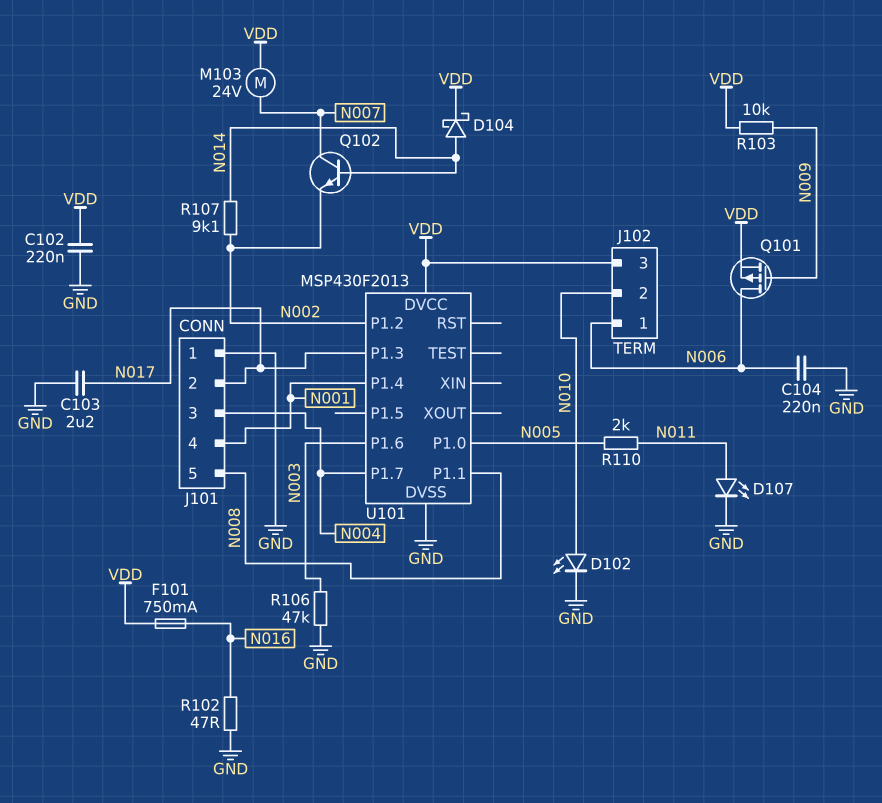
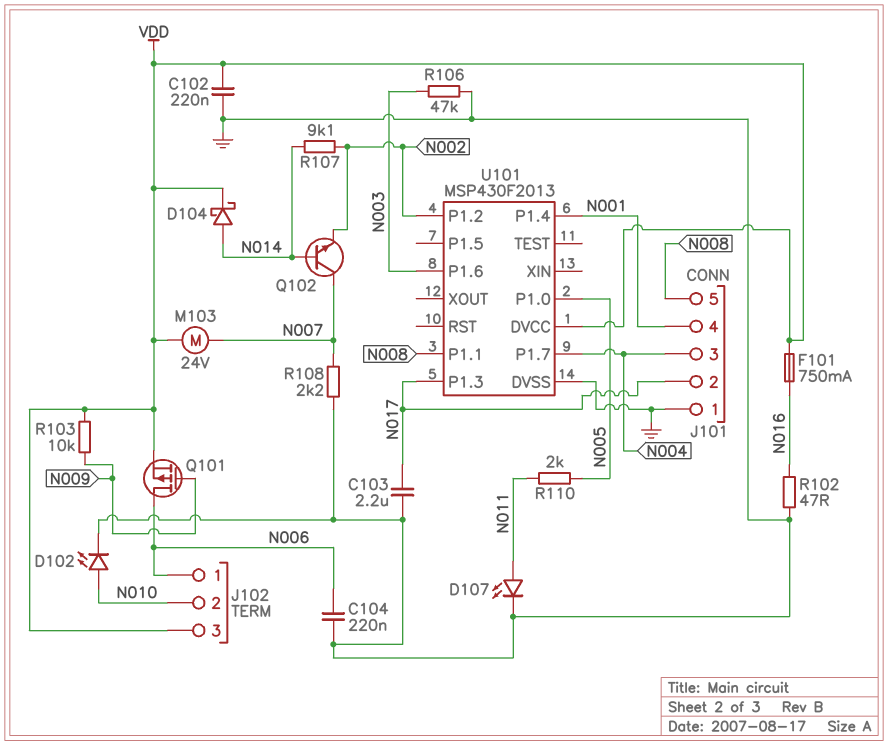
R108: none -> 2.2k (GND, N007)

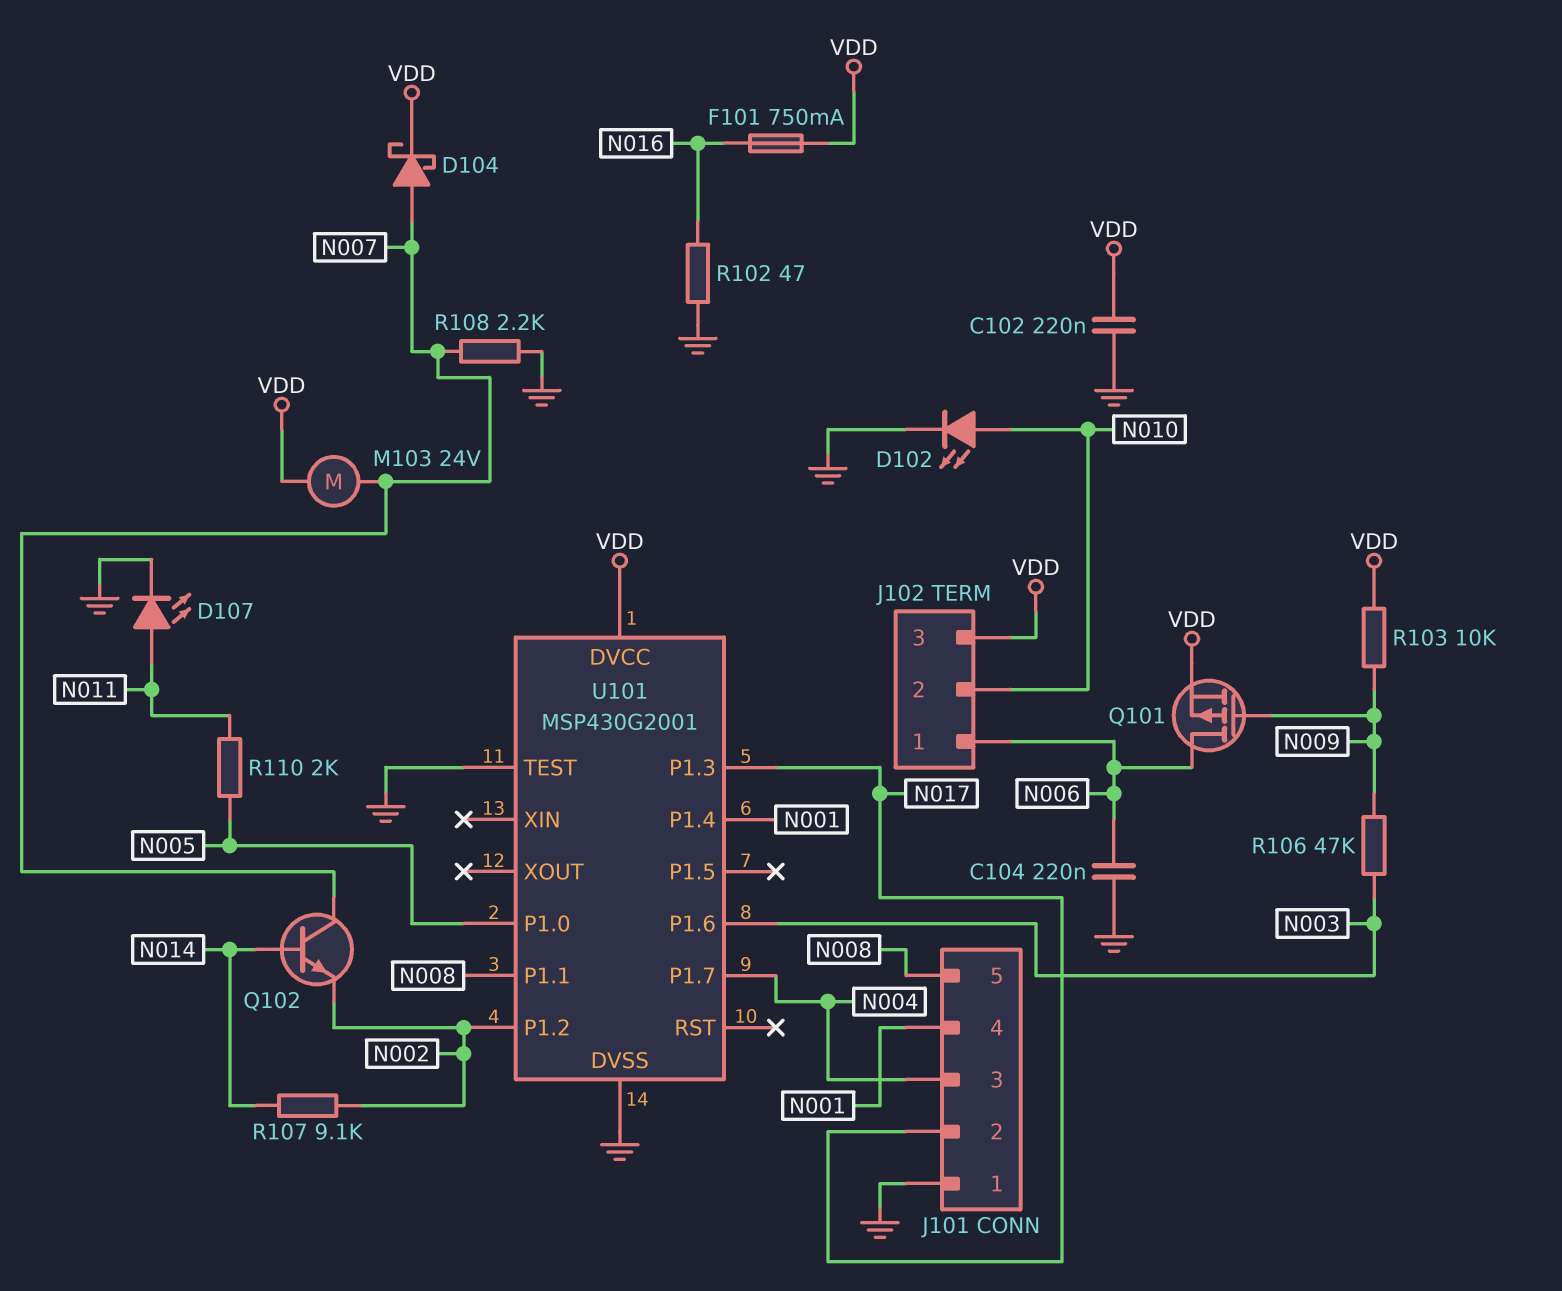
C103: 2.2uF (GND, N017) -> none
D104: schottky (A N014, K VDD) -> schottky (A N007, K VDD)
R106: 47k (GND, N003) -> 47k (N003, N009)
U101: MSP430F2013 -> MSP430G2001
U101 pin TEST: none -> GND

